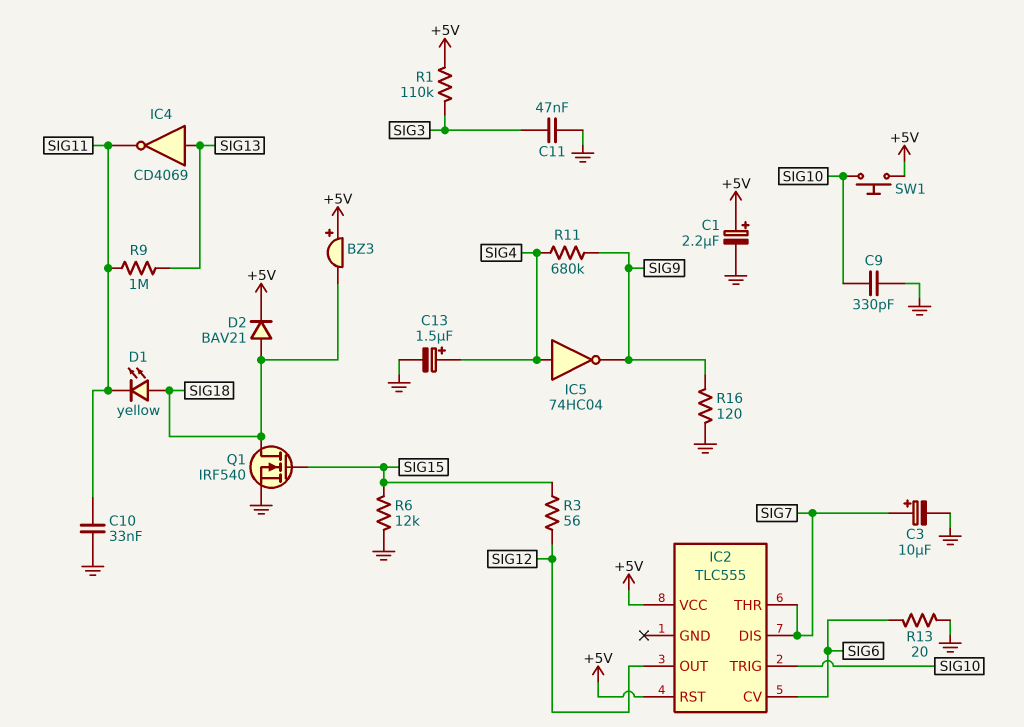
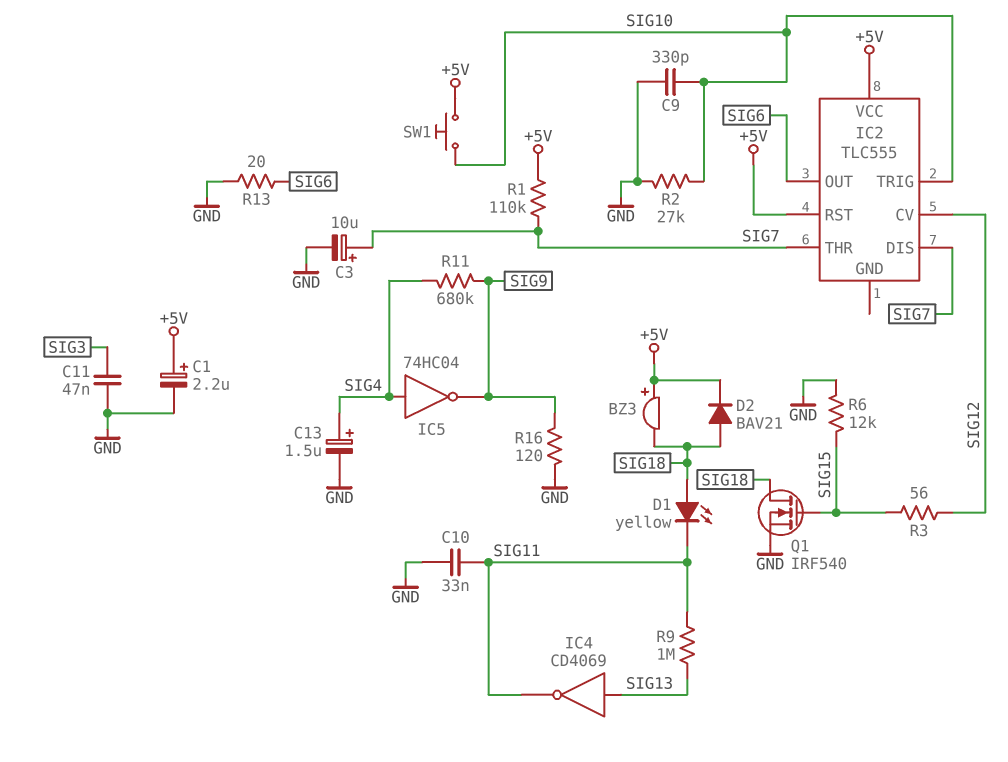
IC2 pin CV: SIG6 -> SIG12
IC2 pin OUT: SIG12 -> SIG6
R1: 110k (+5V, SIG3) -> 110k (+5V, SIG7)
R2: none -> 27k (GND, SIG10)

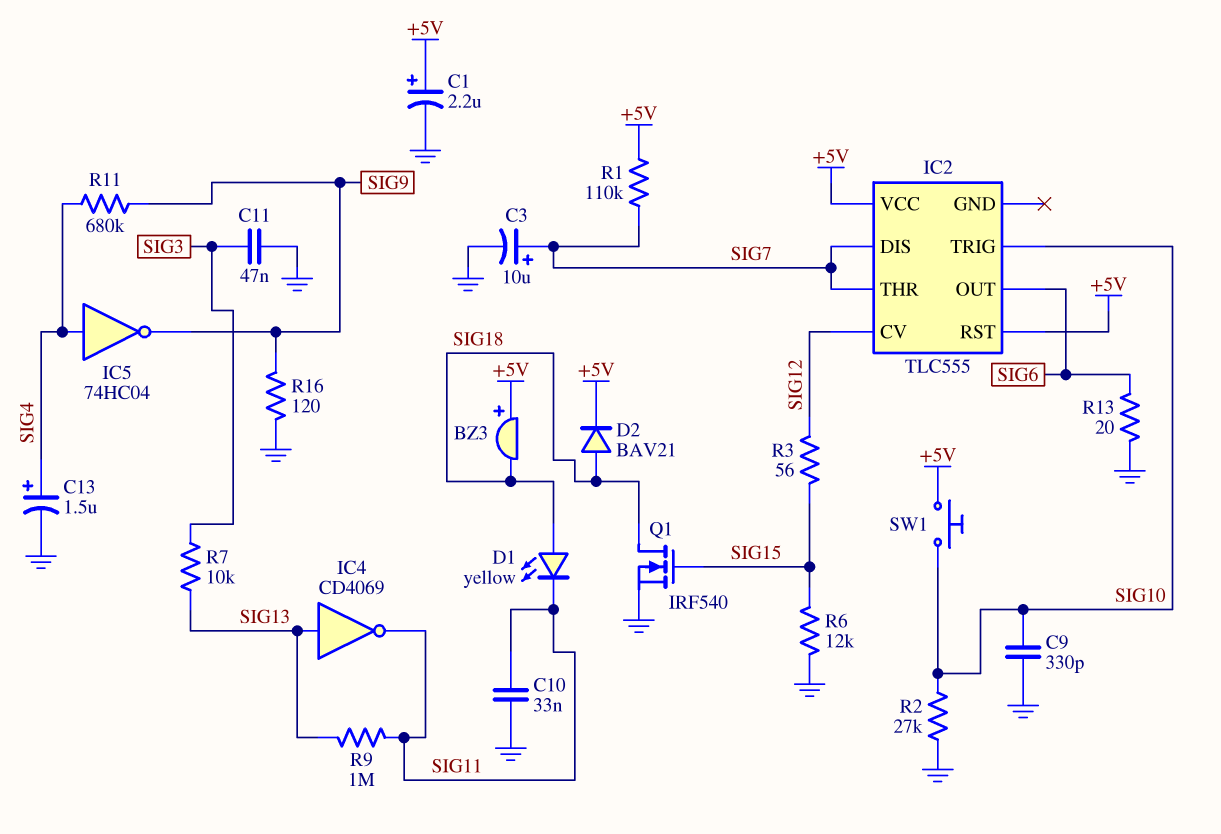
R7: none -> 10k (SIG3, SIG13)

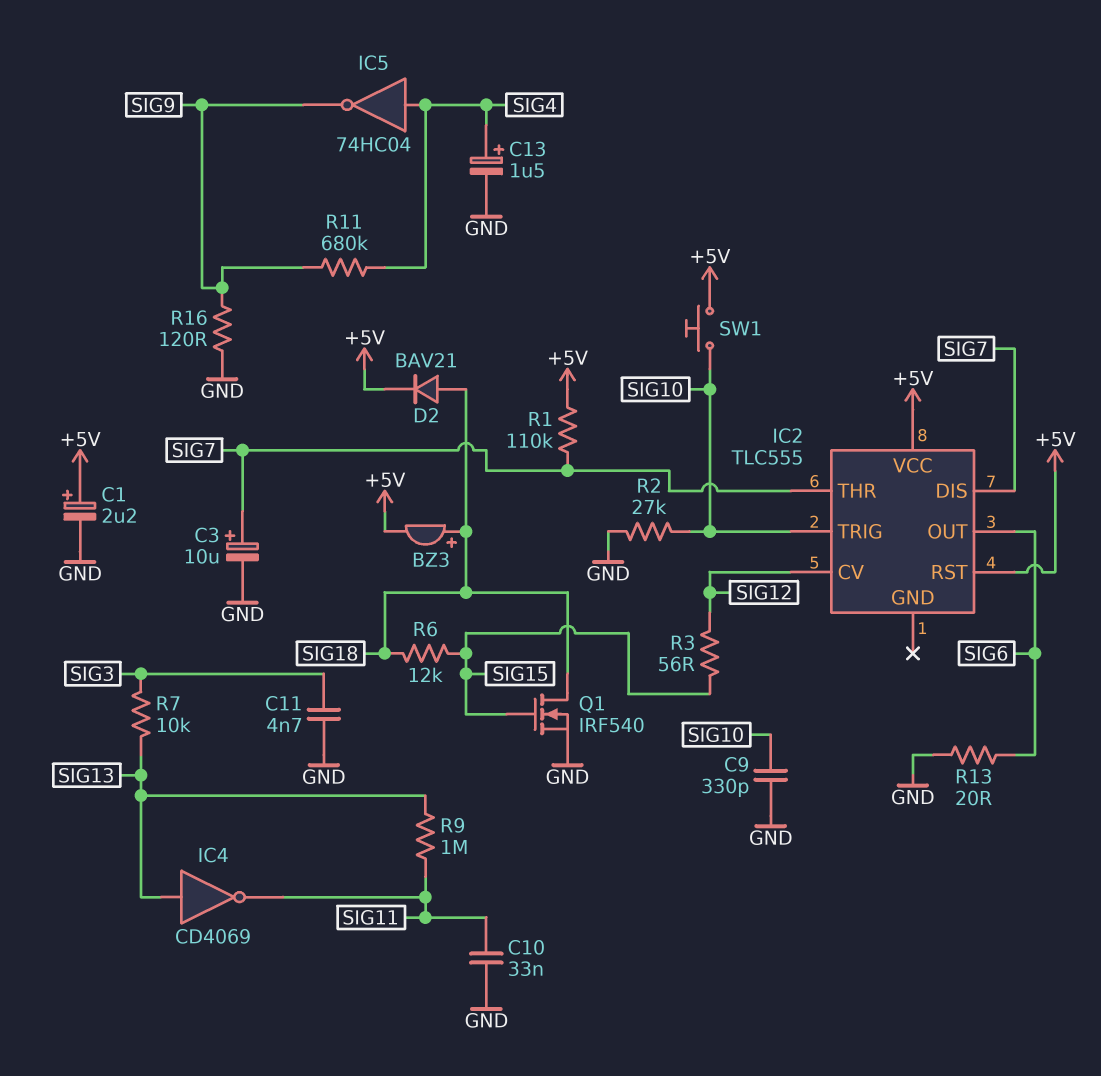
BZ3: buzzer (plus +5V, minus SIG18) -> buzzer (plus SIG18, minus +5V)
C11: 47nF (GND, SIG3) -> 4.7nF (GND, SIG3)
D1: LED yellow (A SIG18, K SIG11) -> none
R6: 12k (GND, SIG15) -> 12k (SIG15, SIG18)

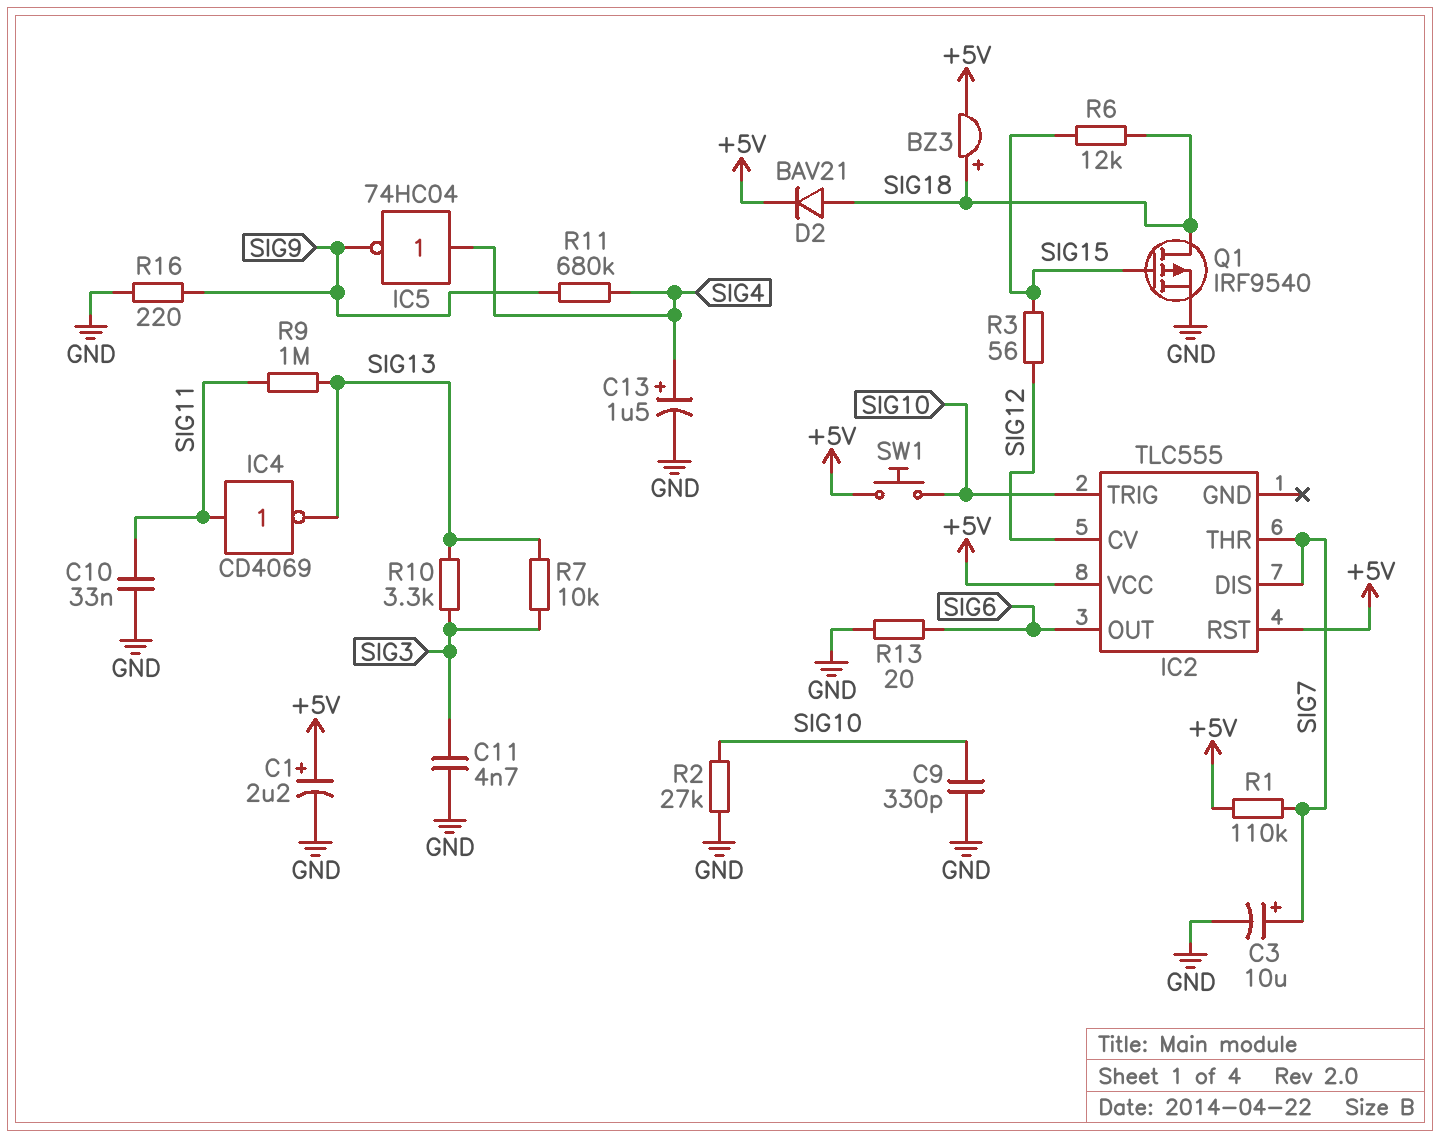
IC4: NOT CD4069 (in SIG13, out SIG11) -> NOT CD4069 (in SIG11, out SIG13)
Q1: NMOS IRF540 (G SIG15, D SIG18, S GND) -> PMOS IRF9540 (G SIG15, D SIG18, S GND)
R10: none -> 3.3k (SIG3, SIG13)
R16: 120 (GND, SIG9) -> 220 (GND, SIG9)

